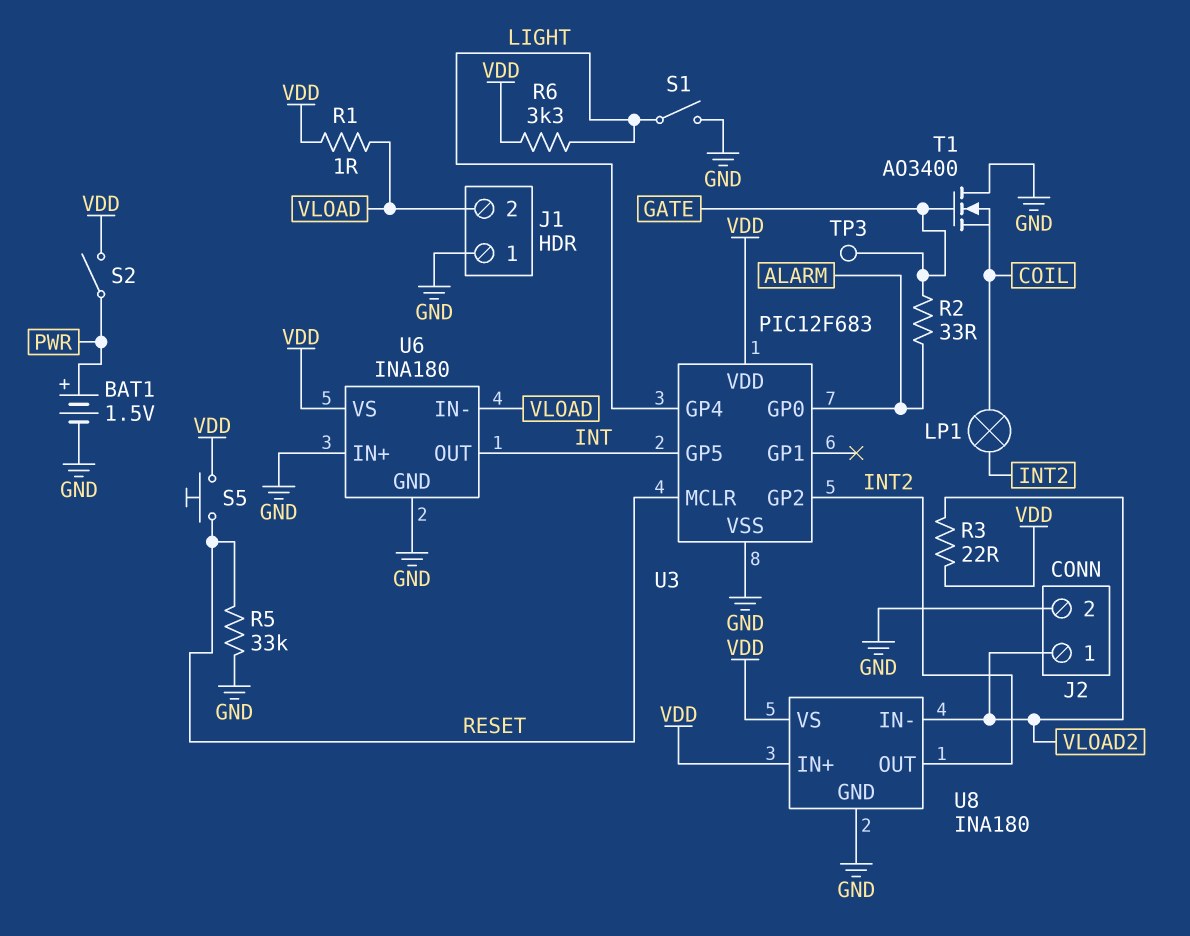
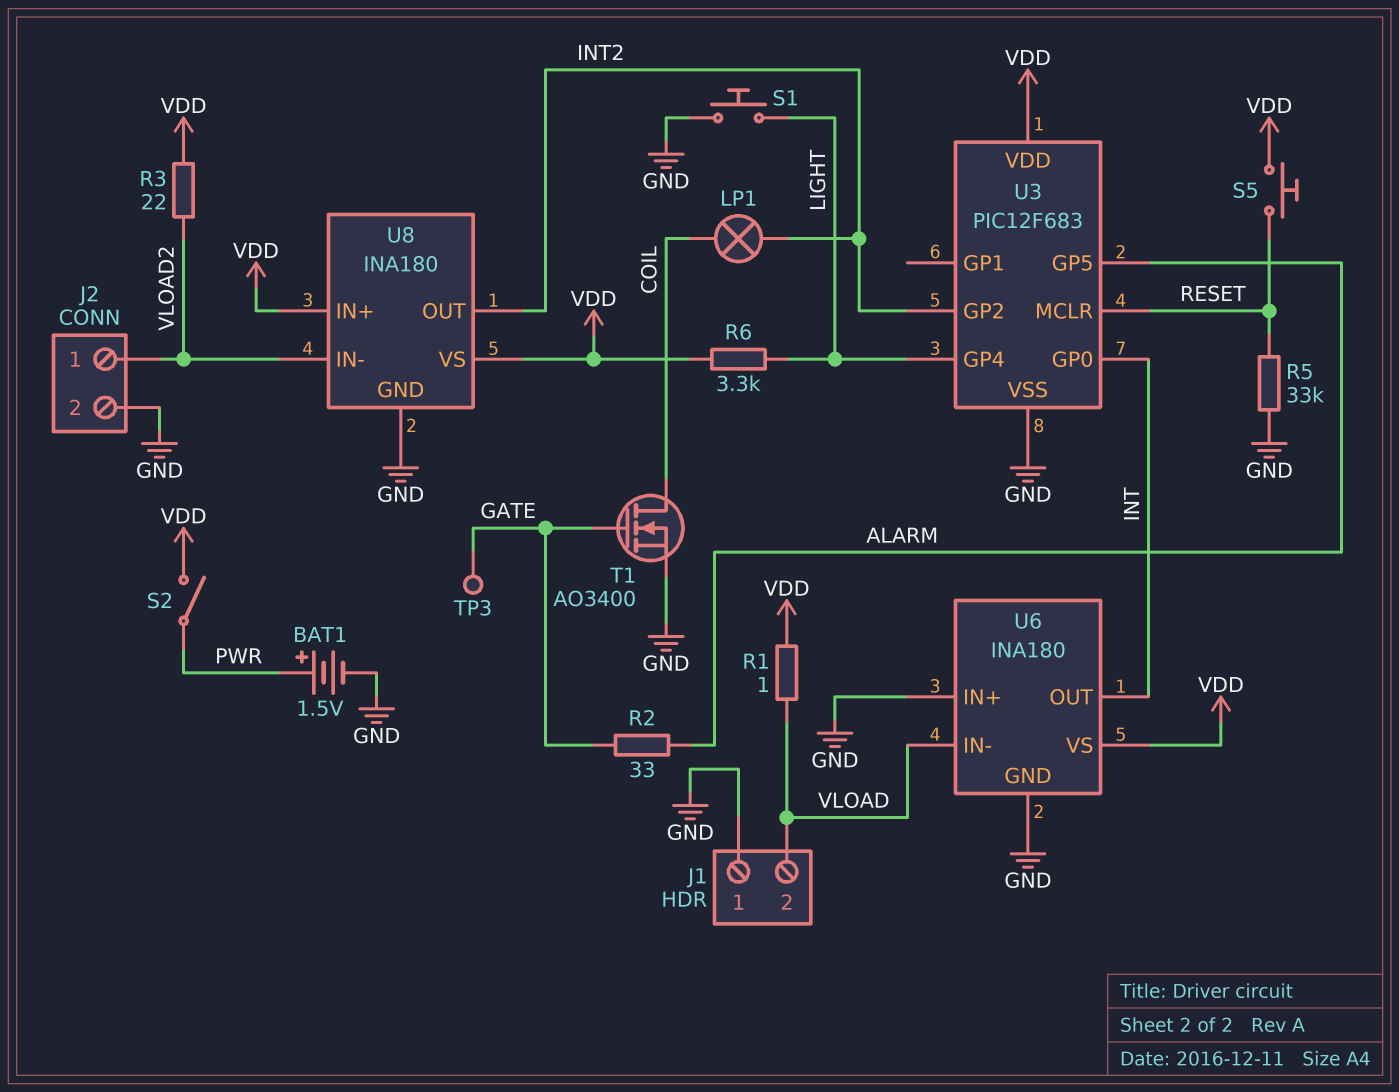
S1: switch (GND, LIGHT) -> button (GND, LIGHT)
T1: NMOS AO3400 (G GATE, D GND, S COIL) -> NMOS AO3400 (G GATE, D COIL, S GND)
U3 pin GP0: ALARM -> INT
U3 pin GP5: INT -> ALARM

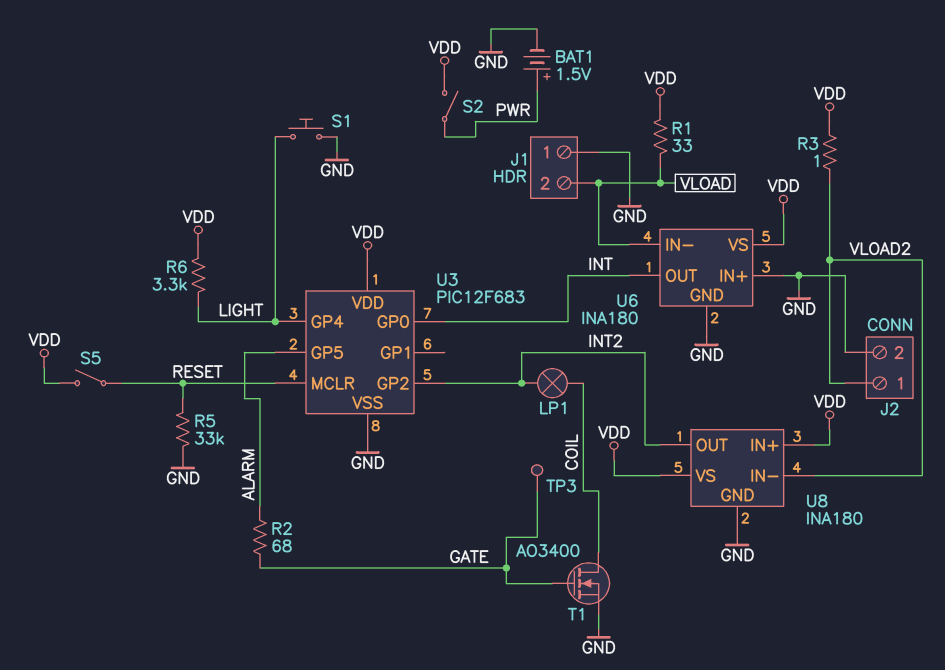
R1: 1 (VDD, VLOAD) -> 33 (VDD, VLOAD)
R2: 33 (ALARM, GATE) -> 68 (ALARM, GATE)
R3: 22 (VDD, VLOAD2) -> 1 (VDD, VLOAD2)
S5: button (RESET, VDD) -> switch (RESET, VDD)

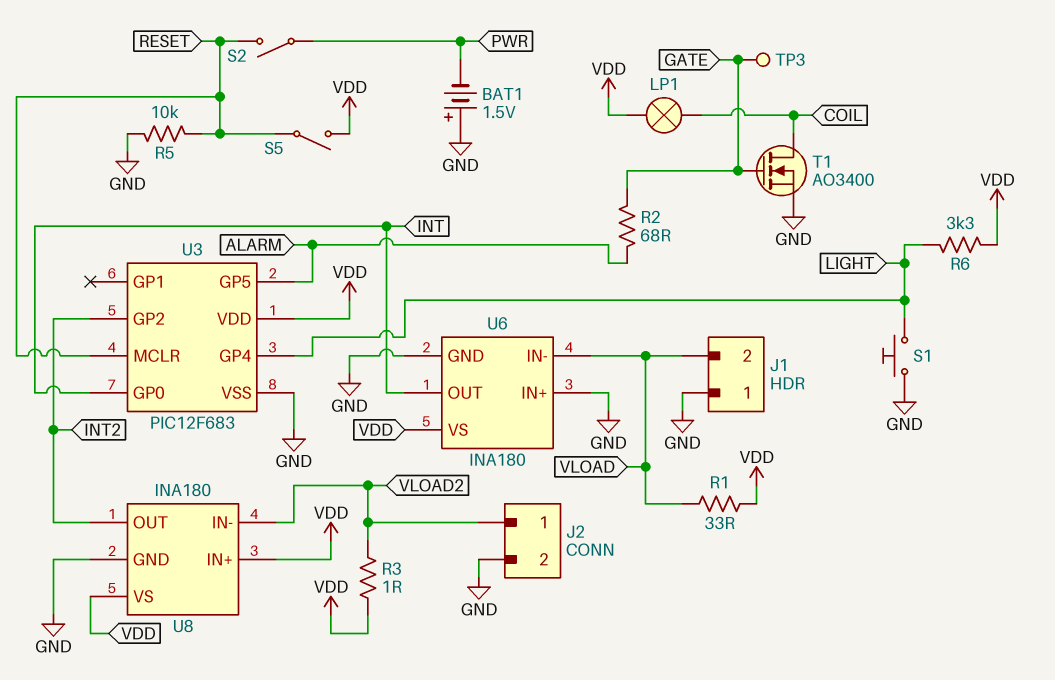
BAT1: 1.5V (plus PWR, minus GND) -> 1.5V (plus GND, minus PWR)
LP1: lamp (COIL, INT2) -> lamp (COIL, VDD)
R5: 33k (GND, RESET) -> 10k (GND, RESET)
S2: switch (PWR, VDD) -> switch (PWR, RESET)

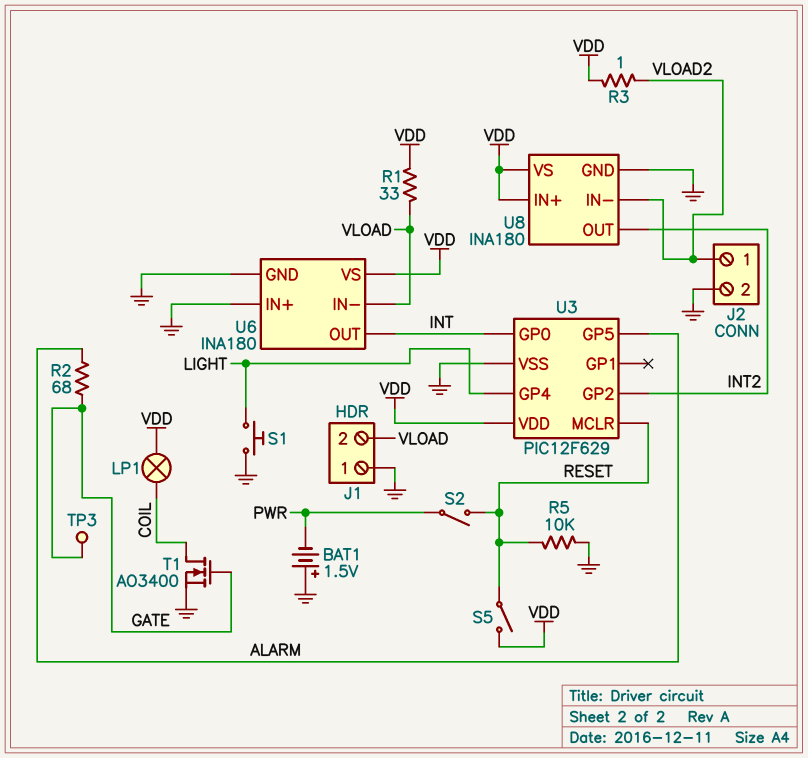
R6: 3.3k (LIGHT, VDD) -> none
U3: PIC12F683 -> PIC12F629

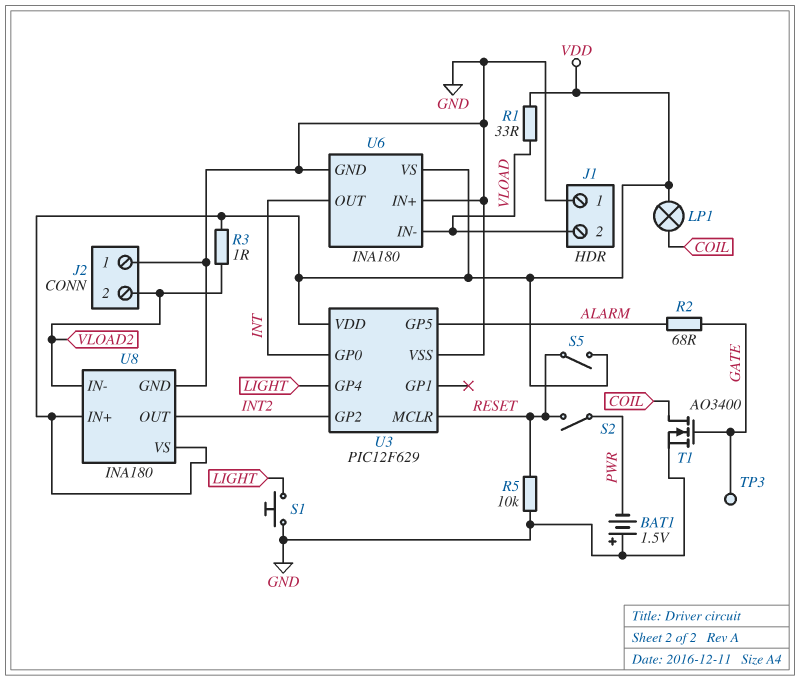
J2 pin 1: VLOAD2 -> GND
J2 pin 2: GND -> VLOAD2

